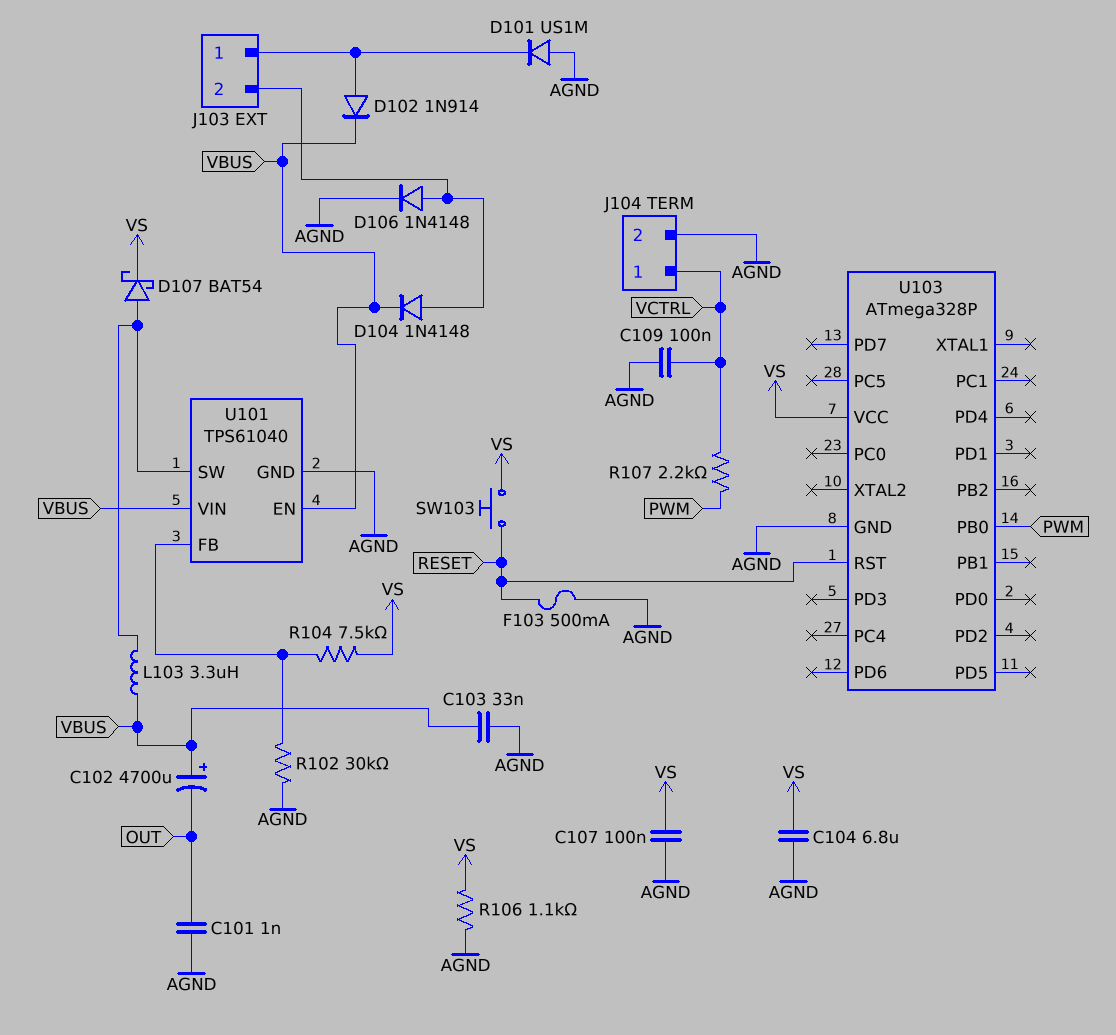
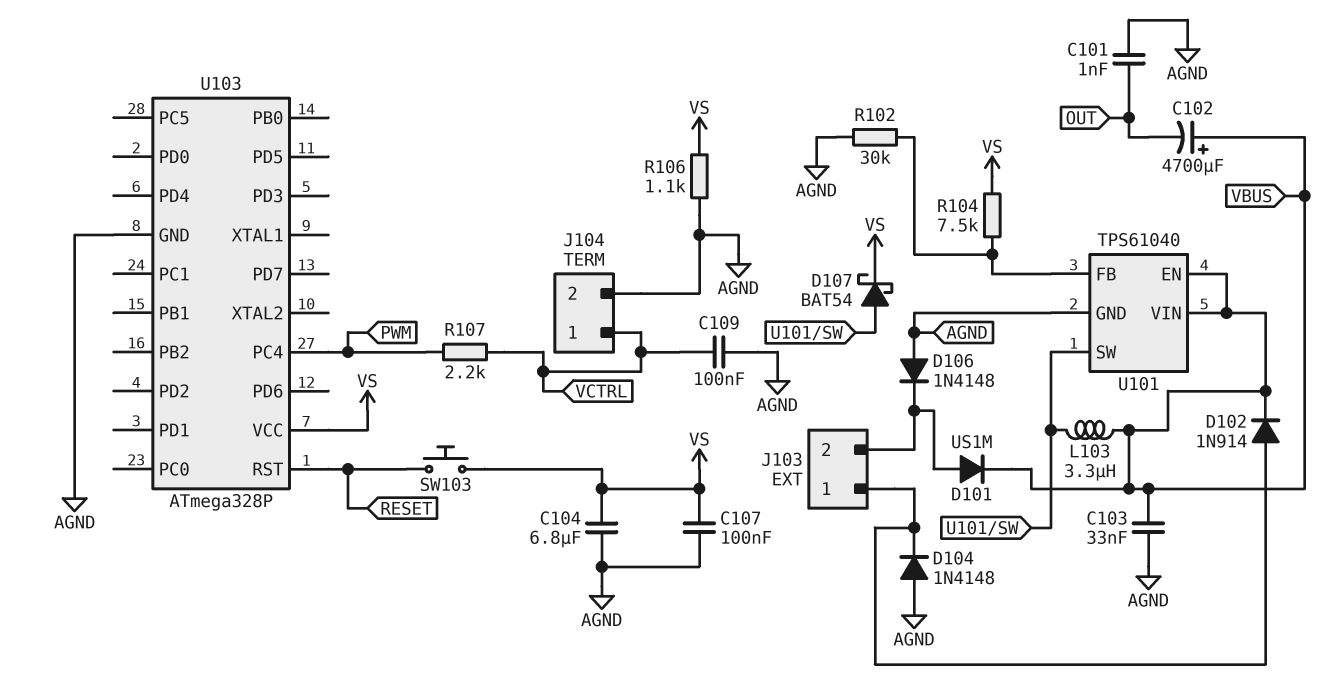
D101: diode US1M (A AGND, K J103/1) -> diode US1M (A J103/2, K VBUS)
D104: diode 1N4148 (A J103/2, K VBUS) -> diode 1N4148 (A AGND, K J103/1)
D106: diode 1N4148 (A J103/2, K AGND) -> diode 1N4148 (A AGND, K J103/2)
F103: 500mA (AGND, RESET) -> none
U103 pin PB0: PWM -> none
U103 pin PC4: none -> PWM

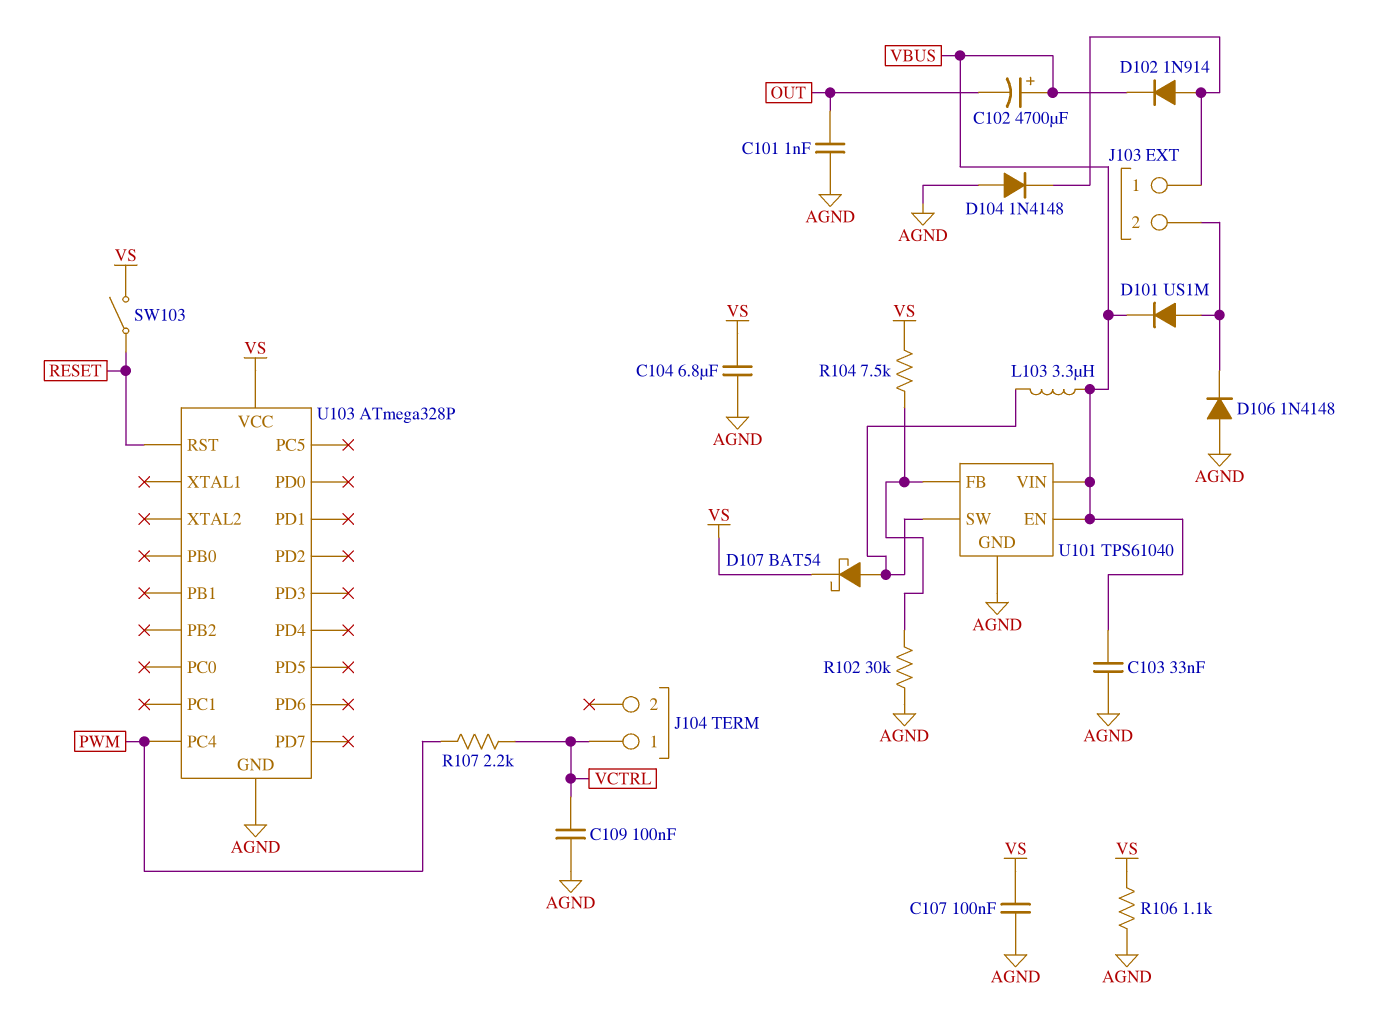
J104 pin 2: AGND -> none
SW103: button (RESET, VS) -> switch (RESET, VS)

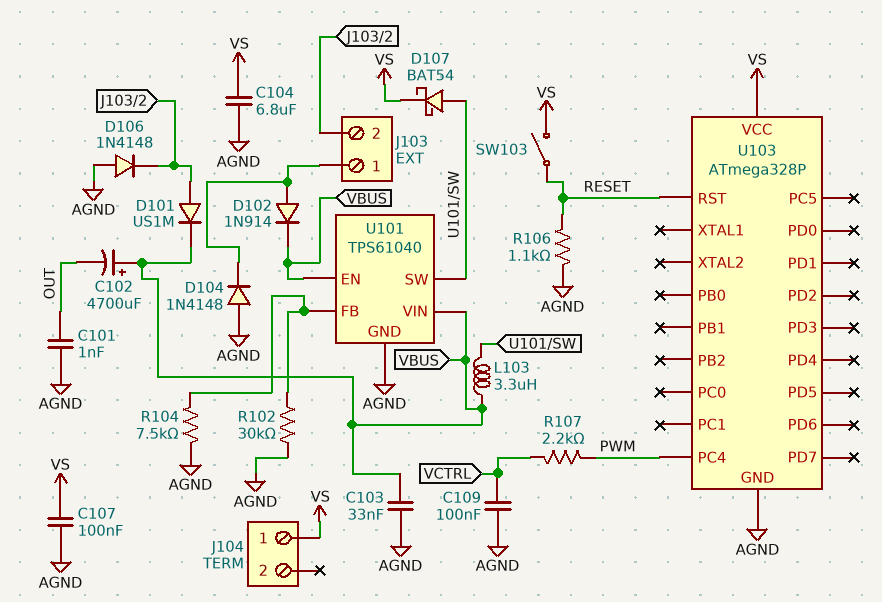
J104 pin 1: VCTRL -> VS
R104: 7.5k (U101/FB, VS) -> 7.5k (AGND, U101/FB)
R106: 1.1k (AGND, VS) -> 1.1k (AGND, RESET)

